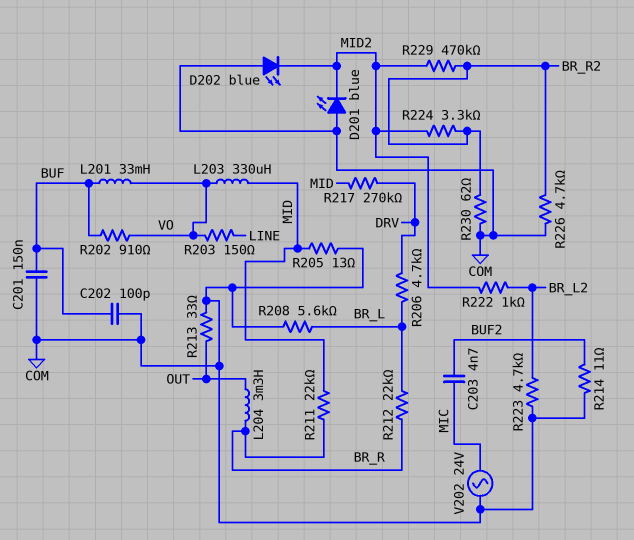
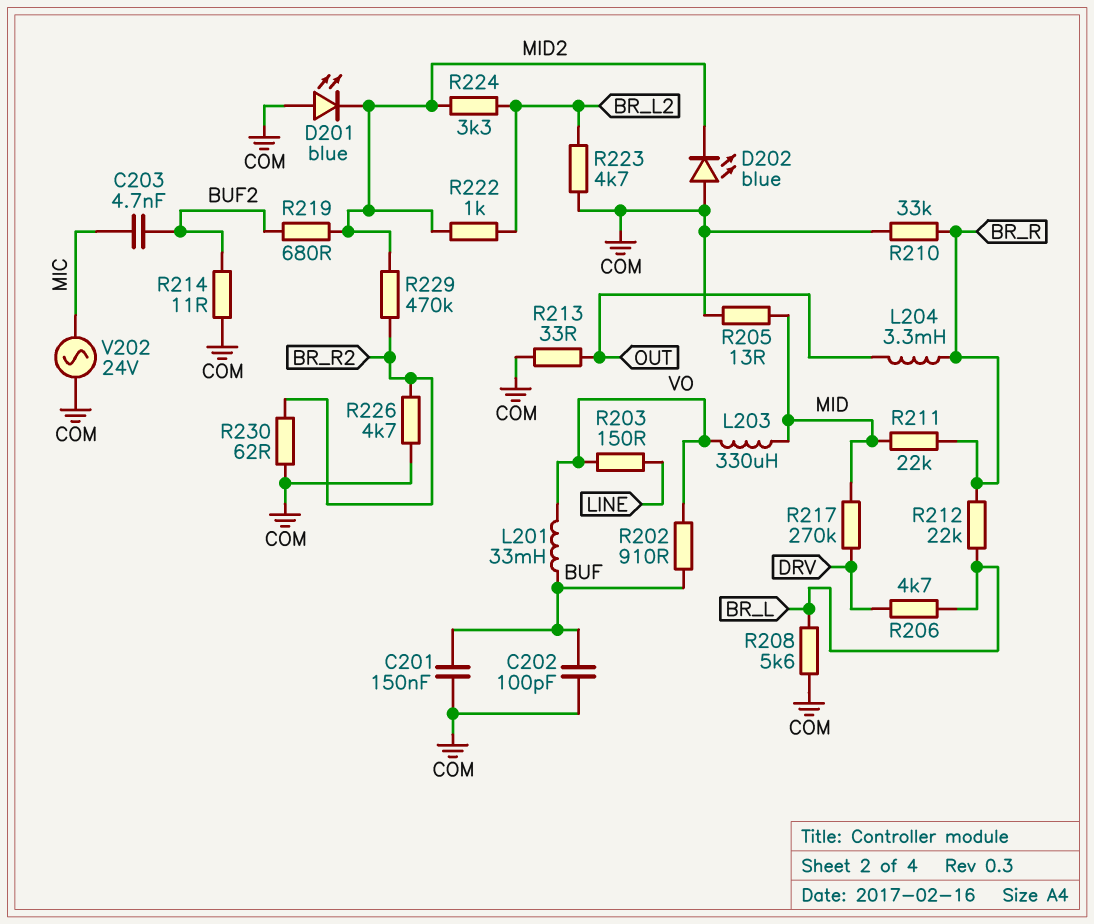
R210: none -> 33k (BR_R, COM)
R219: none -> 680 (BUF2, MID2)
R224: 3.3k (BR_R2, MID2) -> 3.3k (BR_L2, MID2)

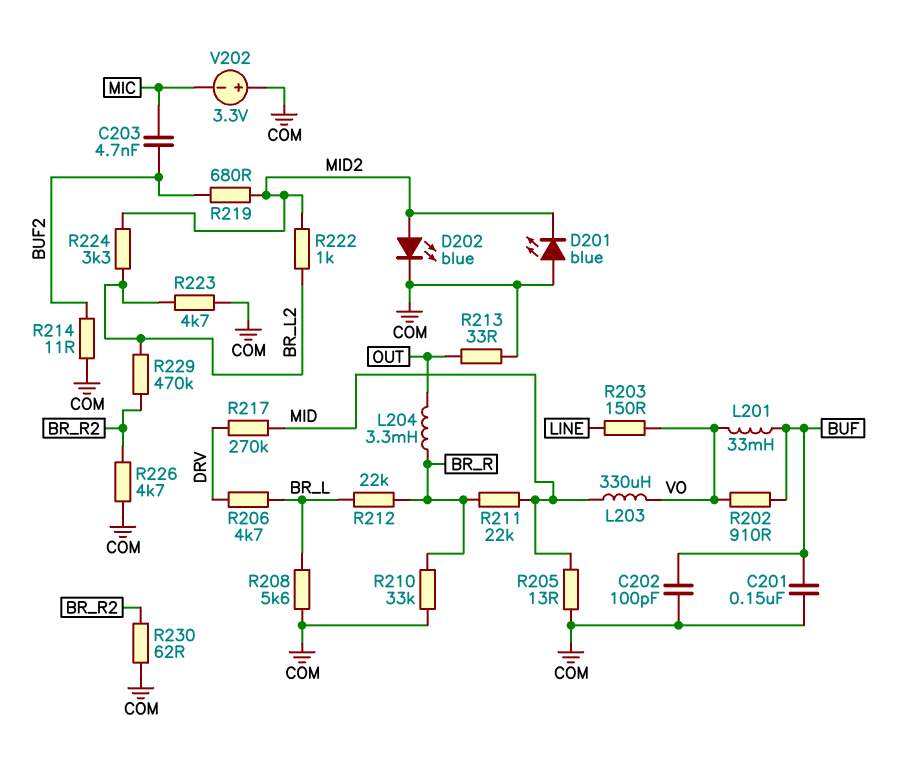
D202: LED blue (A COM, K MID2) -> LED blue (A MID2, K COM)
R229: 470k (BR_R2, MID2) -> 470k (BR_L2, BR_R2)
V202: AC 24V (COM, MIC) -> 3.3V (plus COM, minus MIC)

